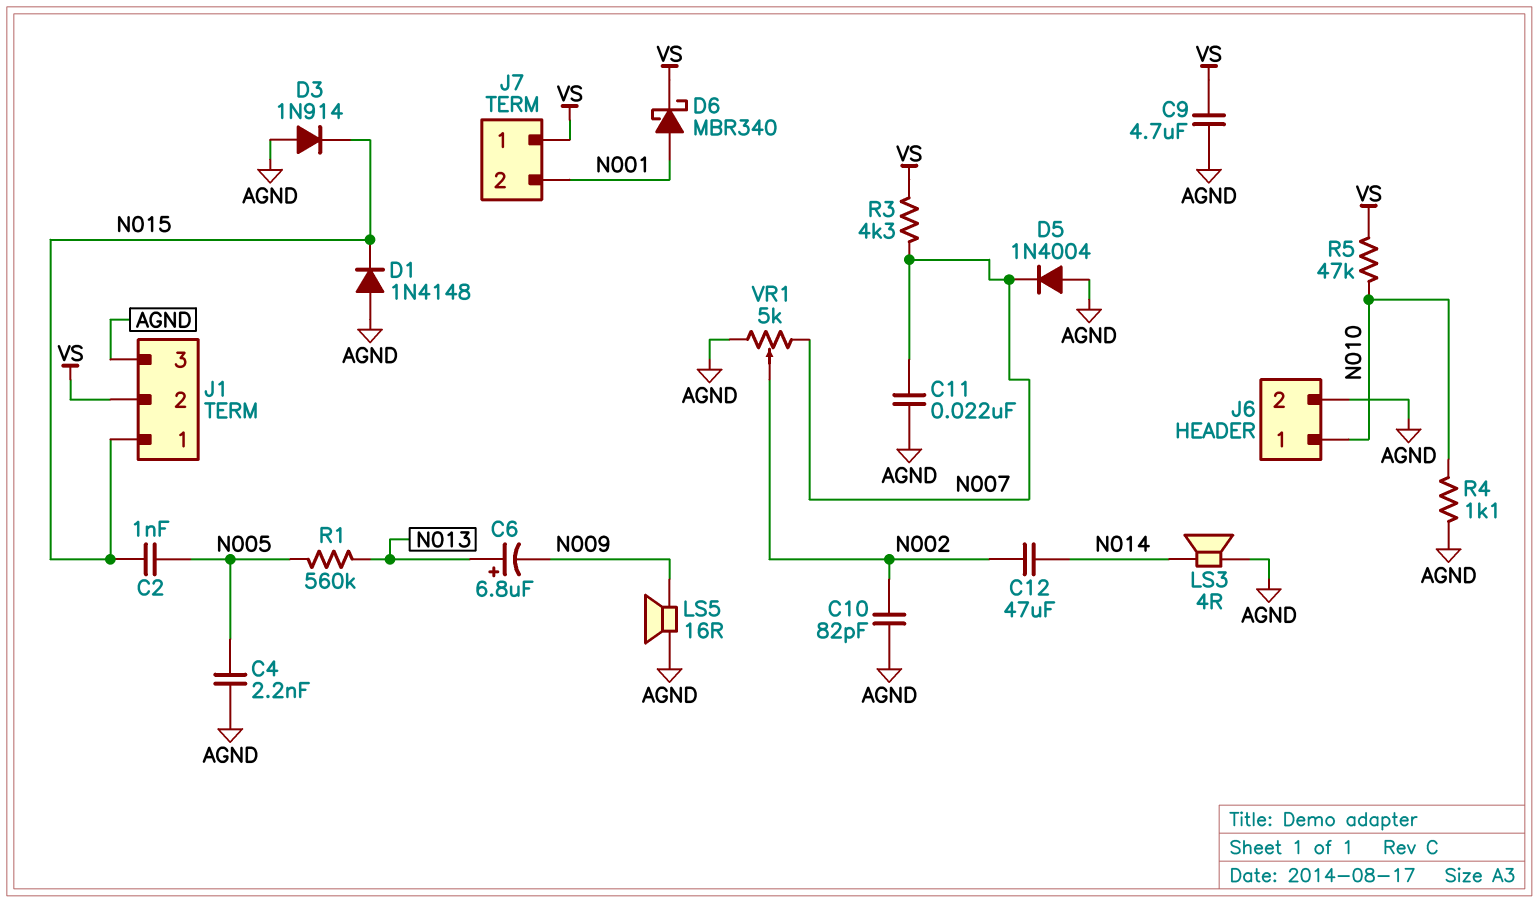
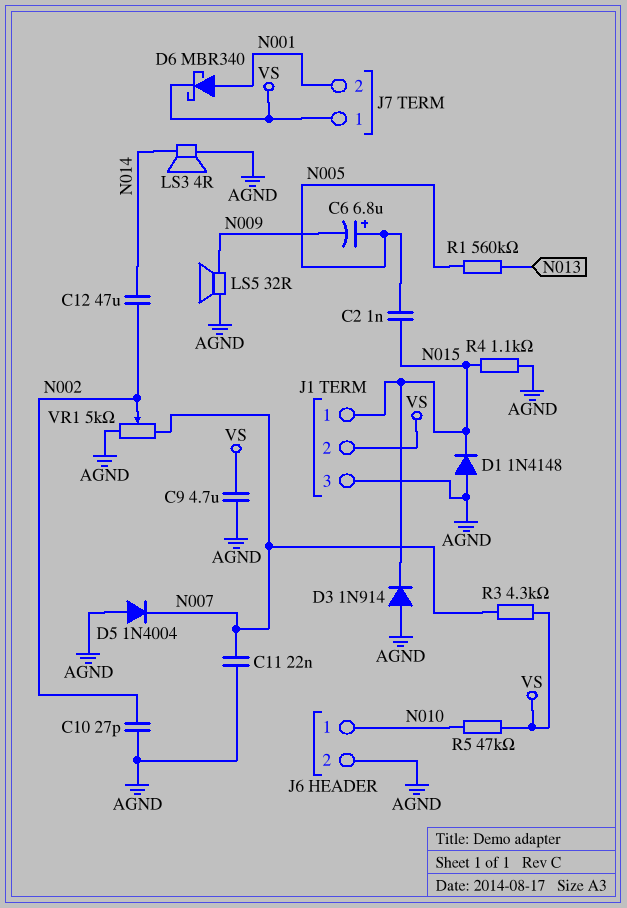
C4: 2.2nF (AGND, N005) -> none
C6: 6.8uF (plus N013, minus N009) -> 6.8uF (plus N005, minus N009)
C10: 82pF (AGND, N002) -> 27pF (AGND, N002)
LS5: speaker 16R (AGND, N009) -> speaker 32R (AGND, N009)
R4: 1.1k (AGND, N010) -> 1.1k (AGND, N015)

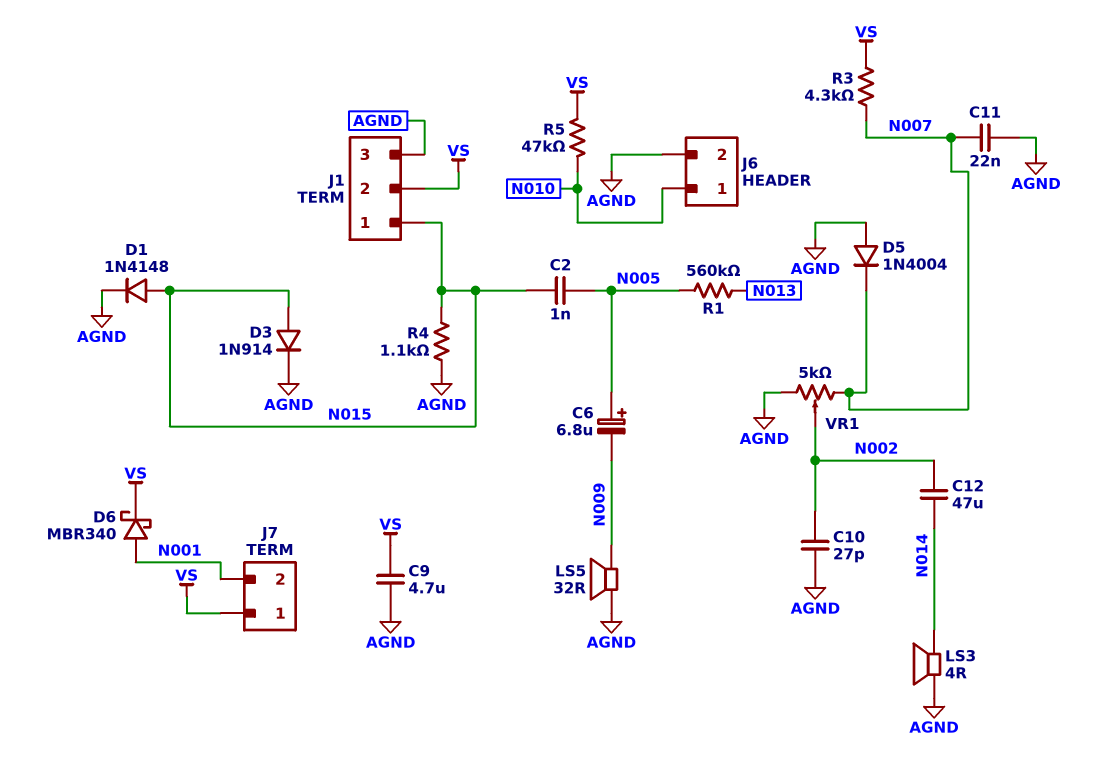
D1: diode 1N4148 (A AGND, K N015) -> diode 1N4148 (A N015, K AGND)
D3: diode 1N914 (A AGND, K N015) -> diode 1N914 (A N015, K AGND)

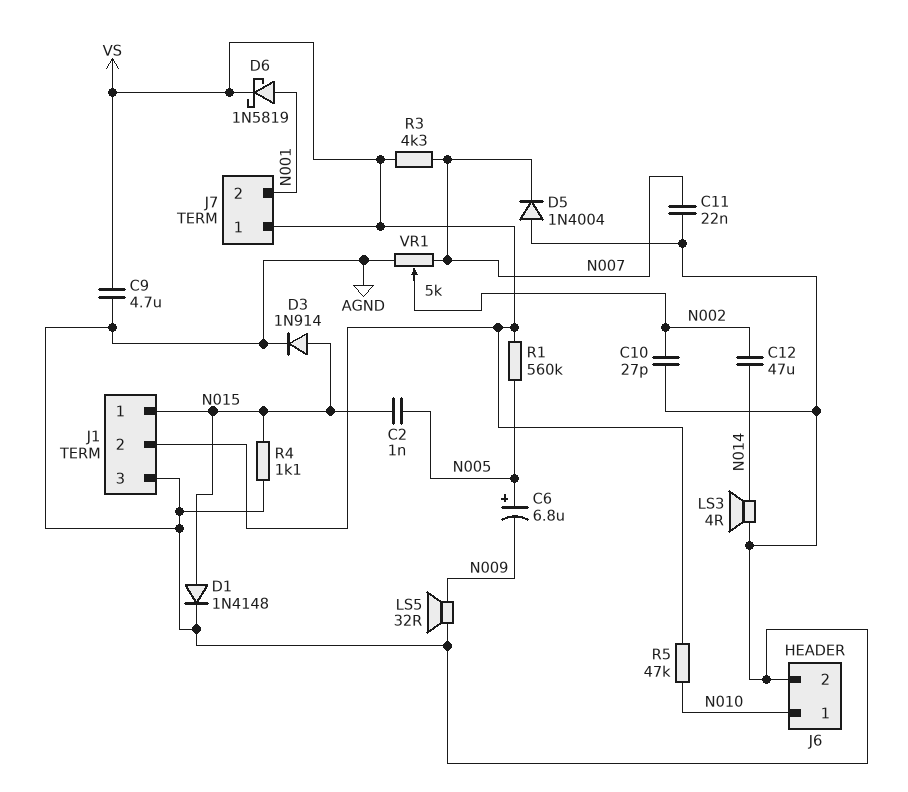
D6: schottky MBR340 (A N001, K VS) -> schottky 1N5819 (A N001, K VS)
R1: 560k (N005, N013) -> 560k (N005, VS)

